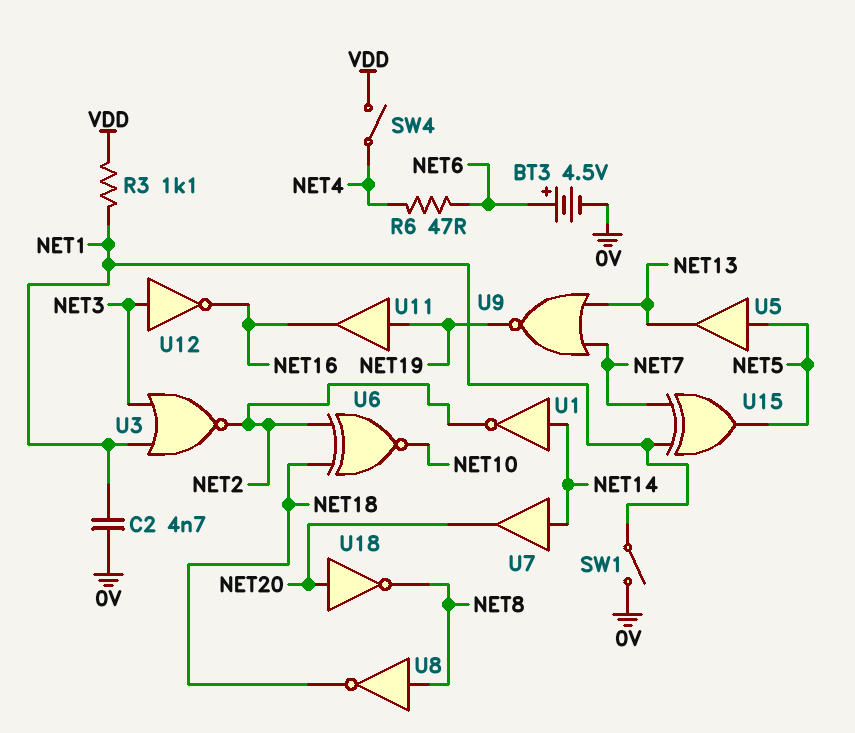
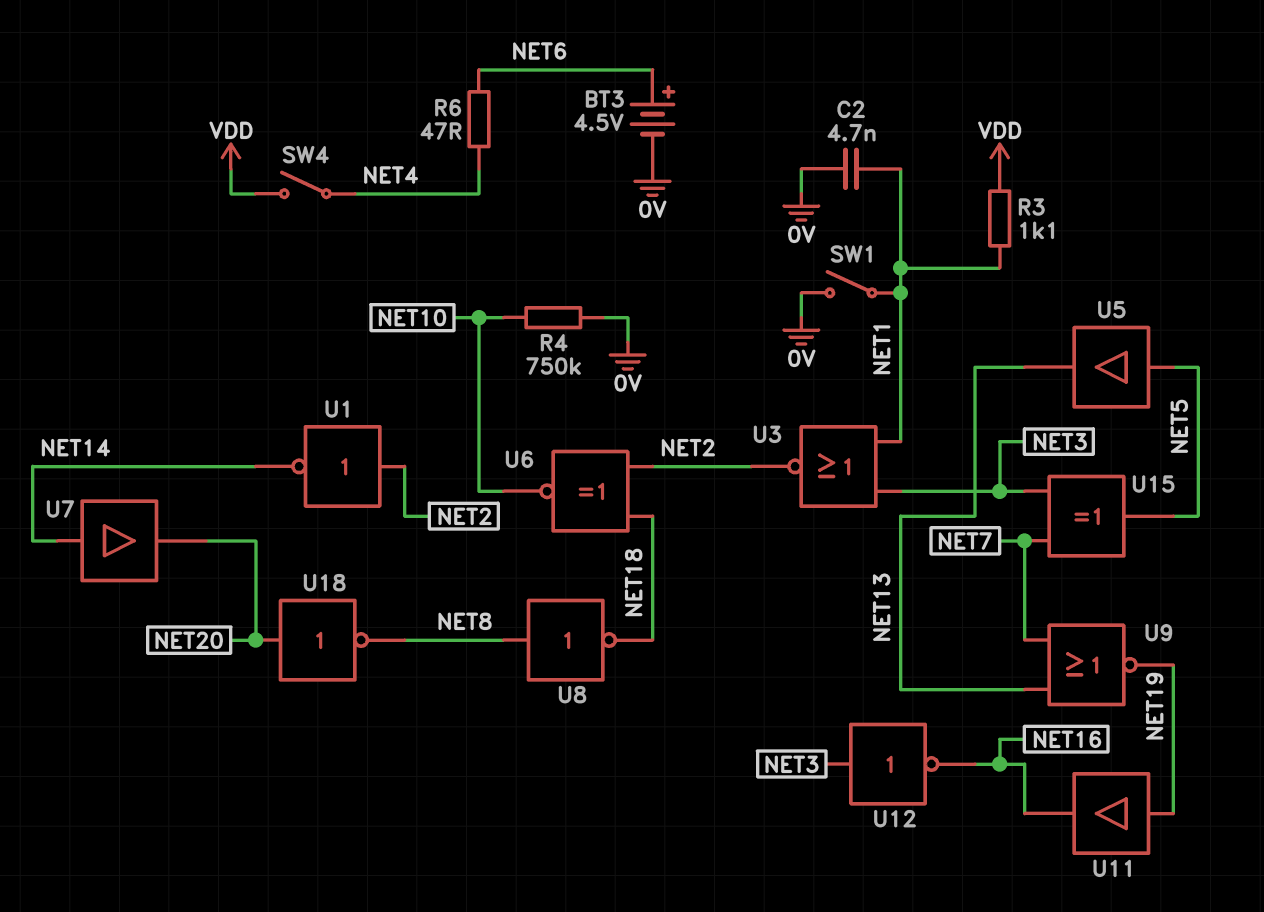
R4: none -> 750k (0V, NET10)
U1: NOT (in NET14, out NET2) -> NOT (in NET2, out NET14)
U15: XOR (in NET1, in NET7, out NET5) -> XOR (in NET3, in NET7, out NET5)

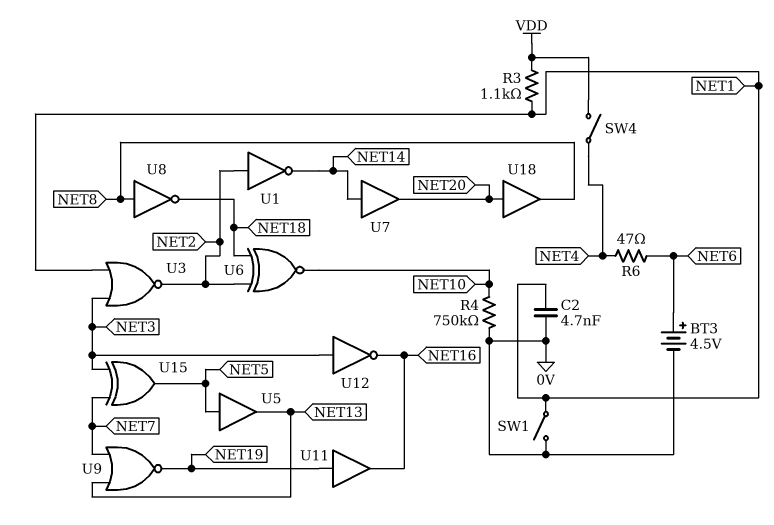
U18: NOT (in NET20, out NET8) -> buffer (in NET20, out NET8)

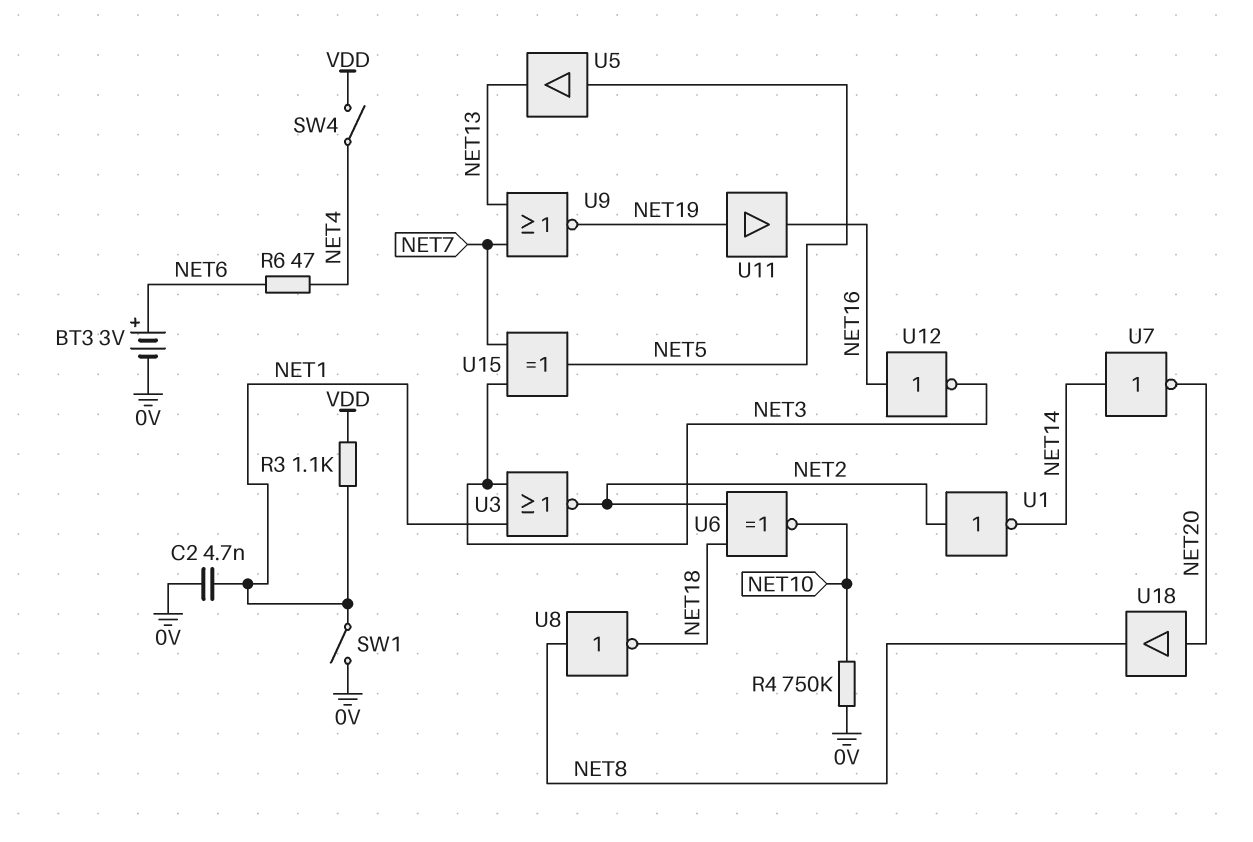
BT3: 4.5V (plus NET6, minus 0V) -> 3V (plus NET6, minus 0V)
U7: buffer (in NET14, out NET20) -> NOT (in NET14, out NET20)
U12: NOT (in NET3, out NET16) -> NOT (in NET16, out NET3)

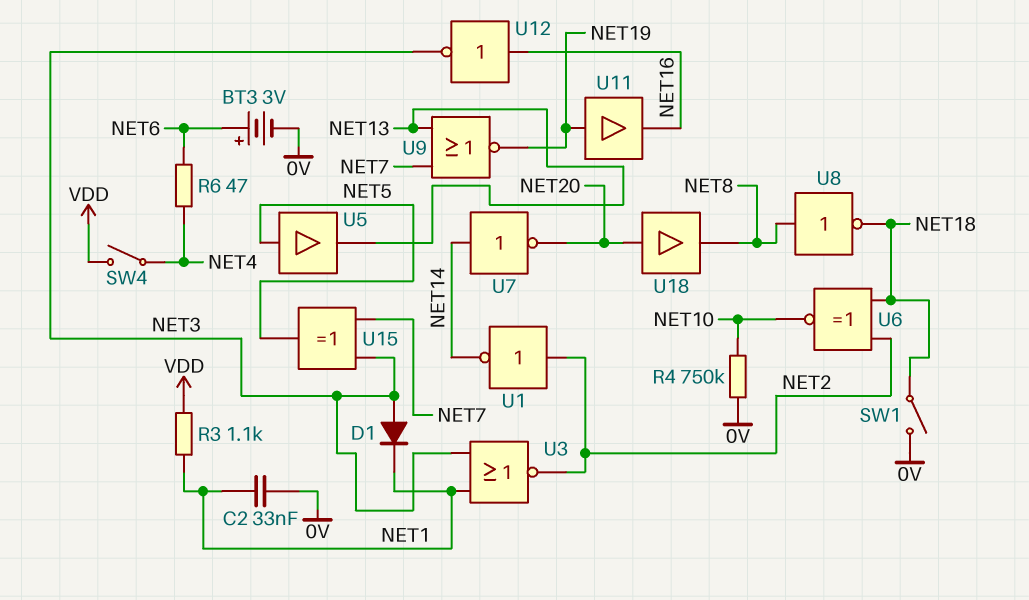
C2: 4.7nF (0V, NET1) -> 33nF (0V, NET1)
D1: none -> diode (A NET3, K NET1)
SW1: switch (0V, NET1) -> switch (0V, NET18)

